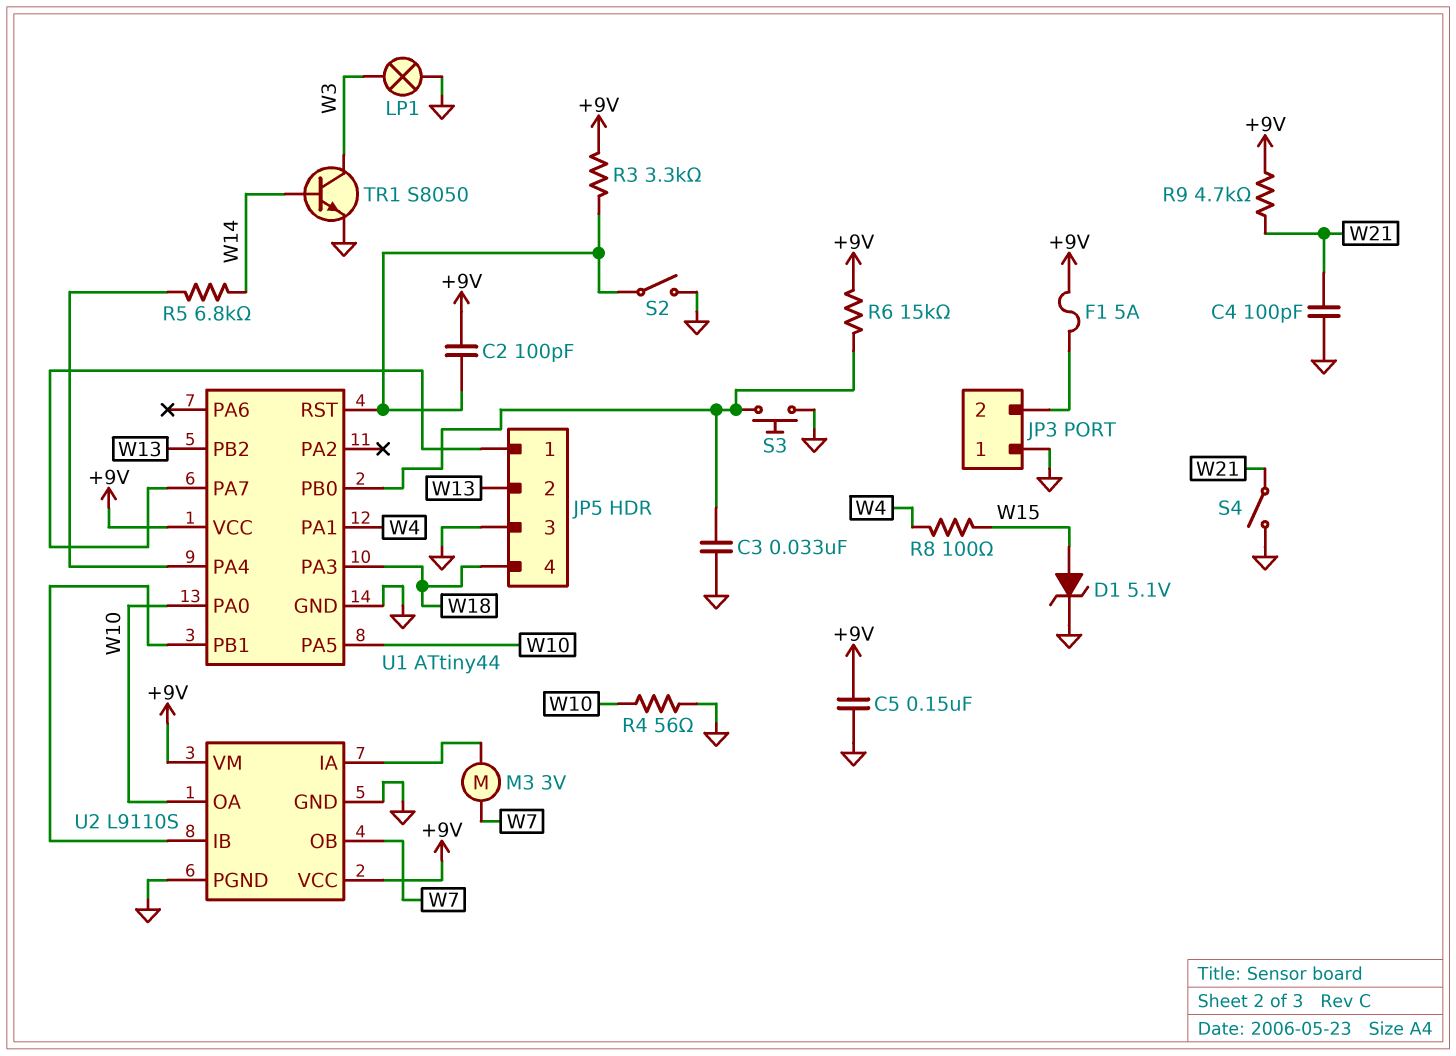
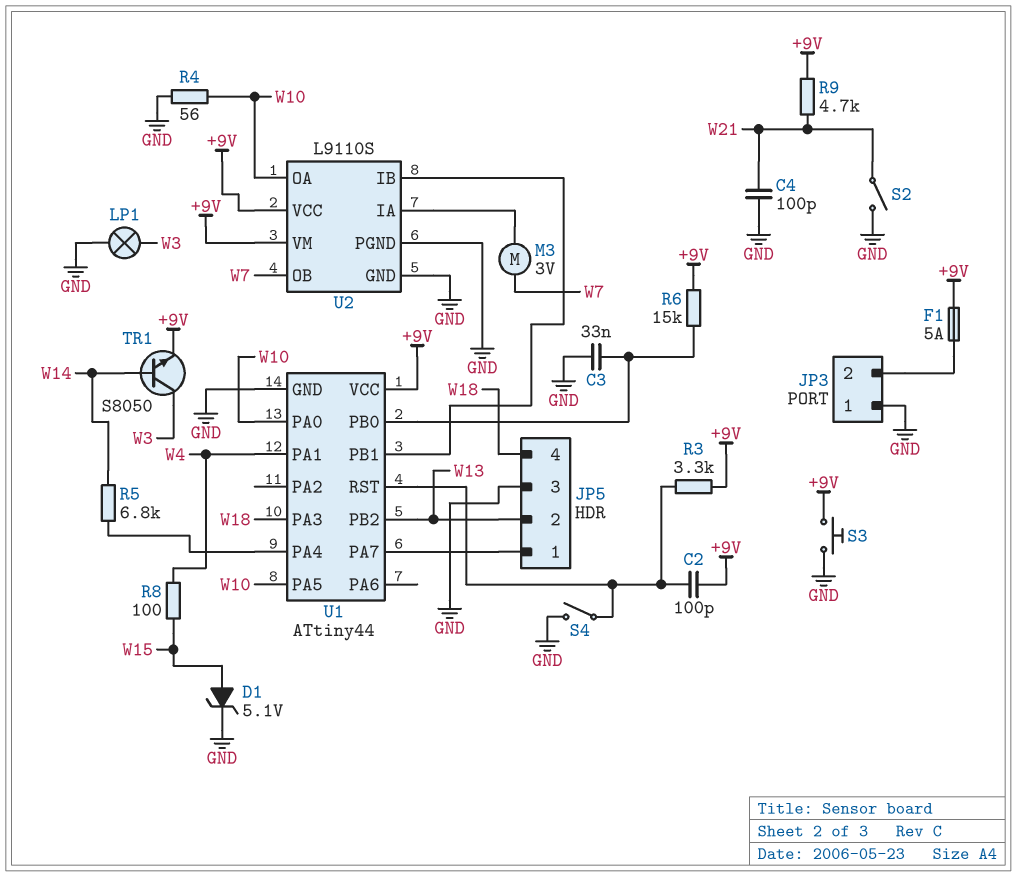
C5: 150nF (+9V, GND) -> none
S2: switch (GND, U1/RST) -> switch (GND, W21)
S3: button (GND, U1/PB0) -> button (+9V, GND)
S4: switch (GND, W21) -> switch (GND, U1/RST)
TR1: NPN S8050 (B W14, C W3, E GND) -> NPN S8050 (B W14, C W3, E +9V)

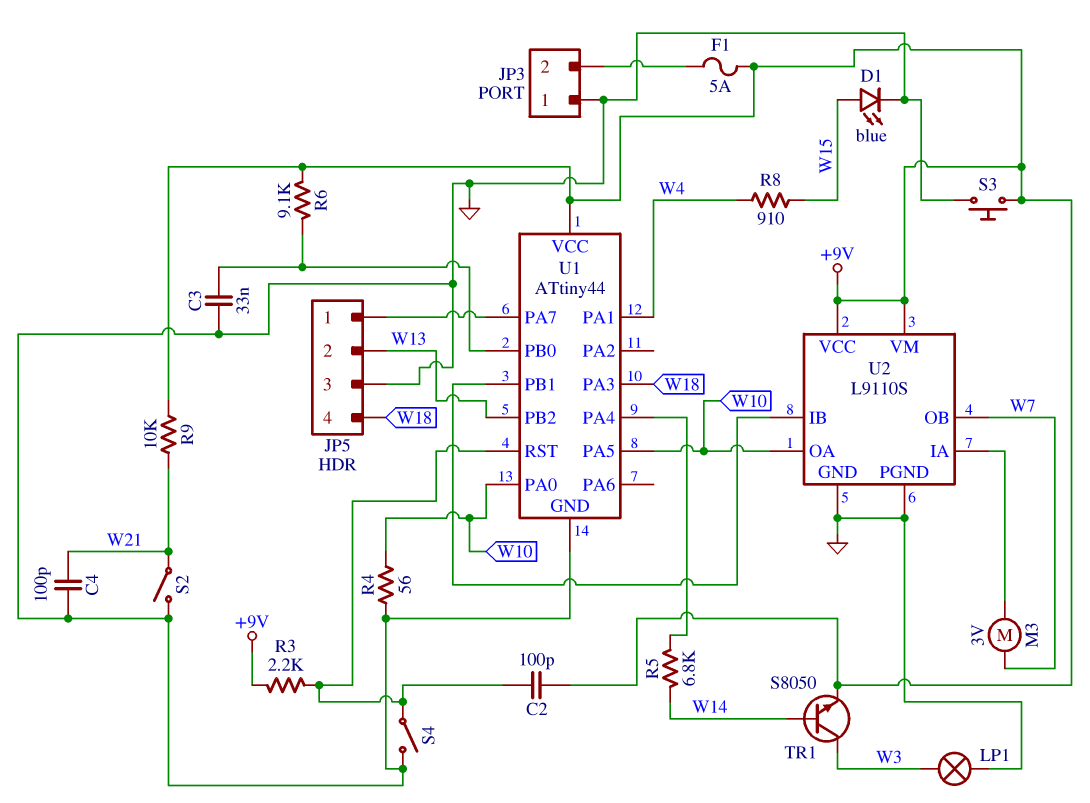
D1: zener 5.1V (A W15, K GND) -> LED blue (A W15, K GND)
R3: 3.3k (+9V, U1/RST) -> 2.2k (+9V, U1/RST)
R6: 15k (+9V, U1/PB0) -> 9.1k (+9V, U1/PB0)
R8: 100 (W4, W15) -> 910 (W4, W15)
R9: 4.7k (+9V, W21) -> 10k (+9V, W21)

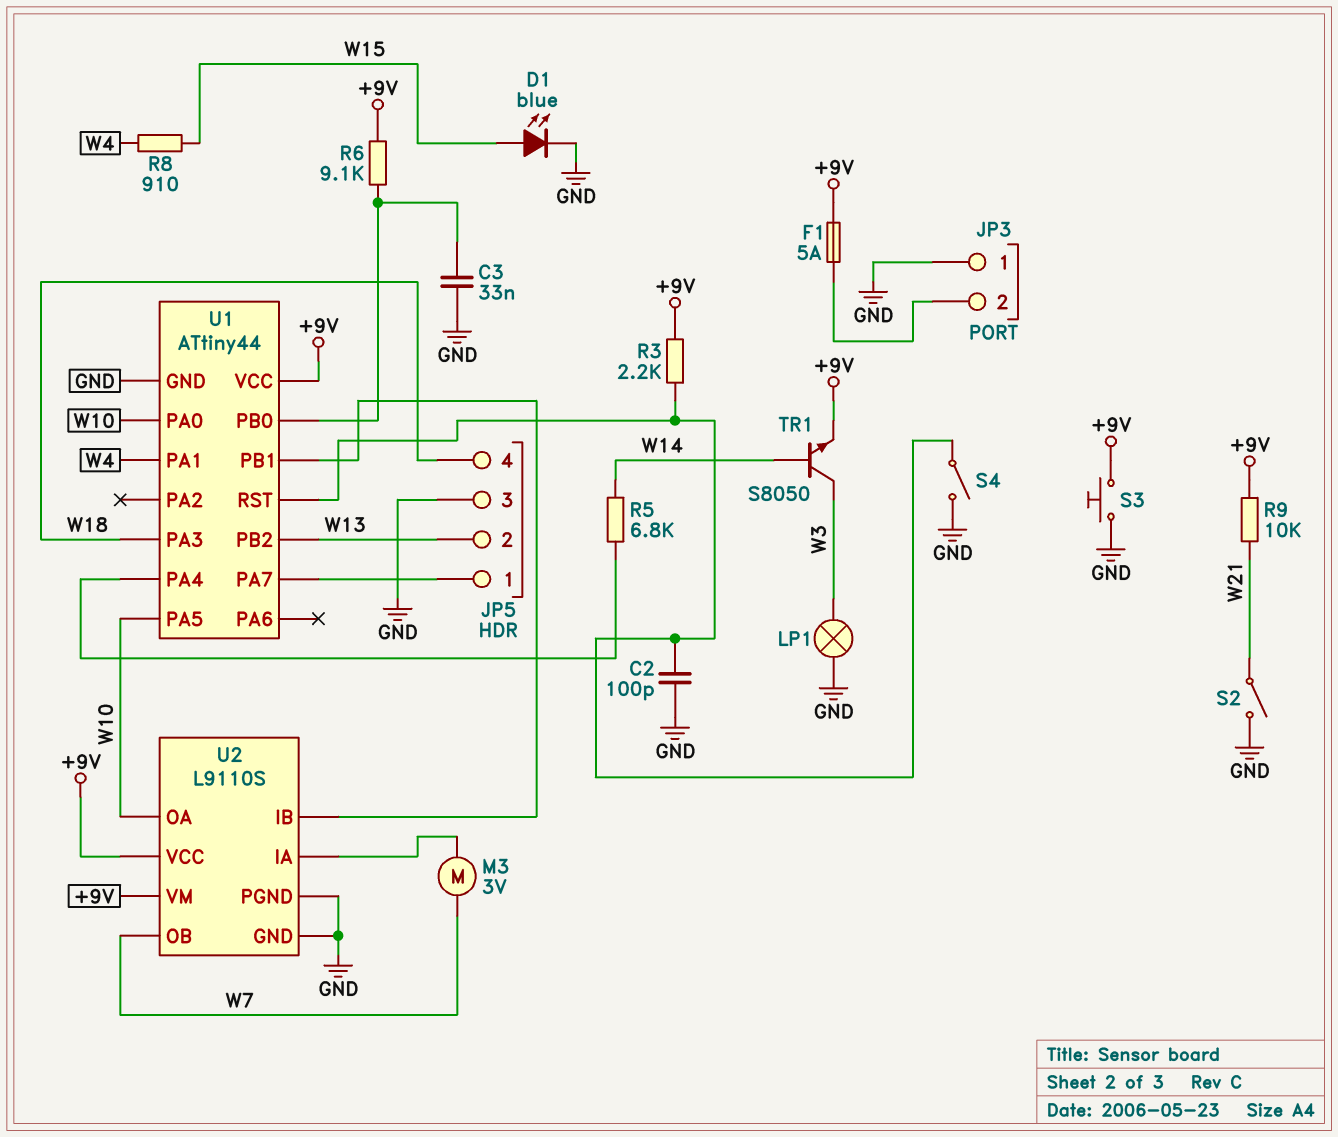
C2: 100pF (+9V, U1/RST) -> 100pF (GND, U1/RST)
C4: 100pF (GND, W21) -> none
R4: 56 (GND, W10) -> none

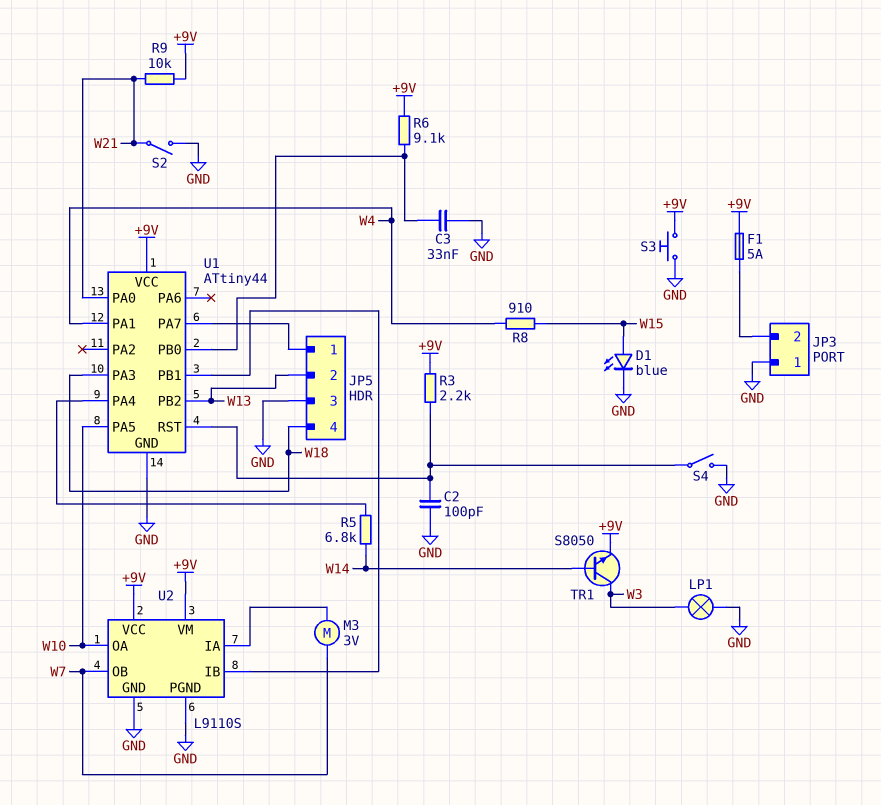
U1 pin PA0: W10 -> W21

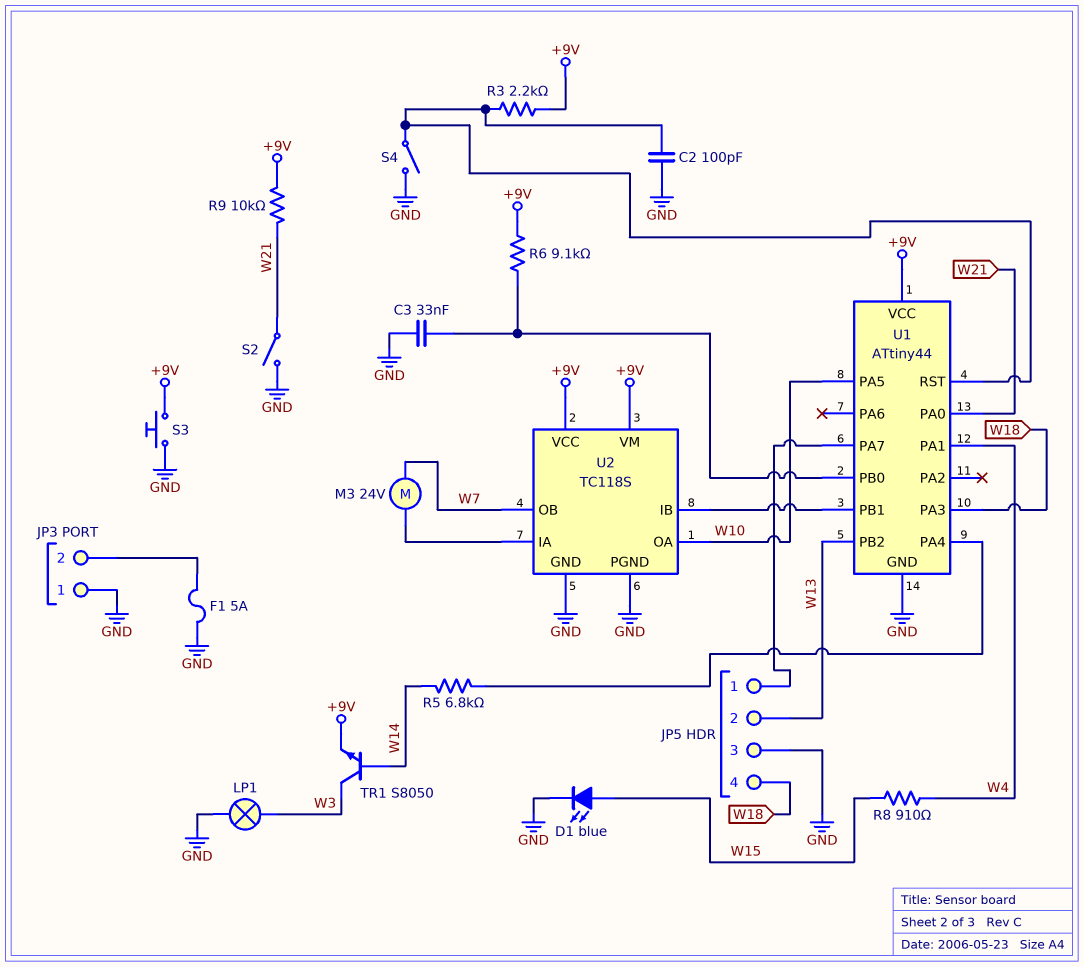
F1: 5A (+9V, JP3/2) -> 5A (GND, JP3/2)
M3: motor 3V (U2/IA, W7) -> motor 24V (U2/IA, W7)
U2: L9110S -> TC118S

